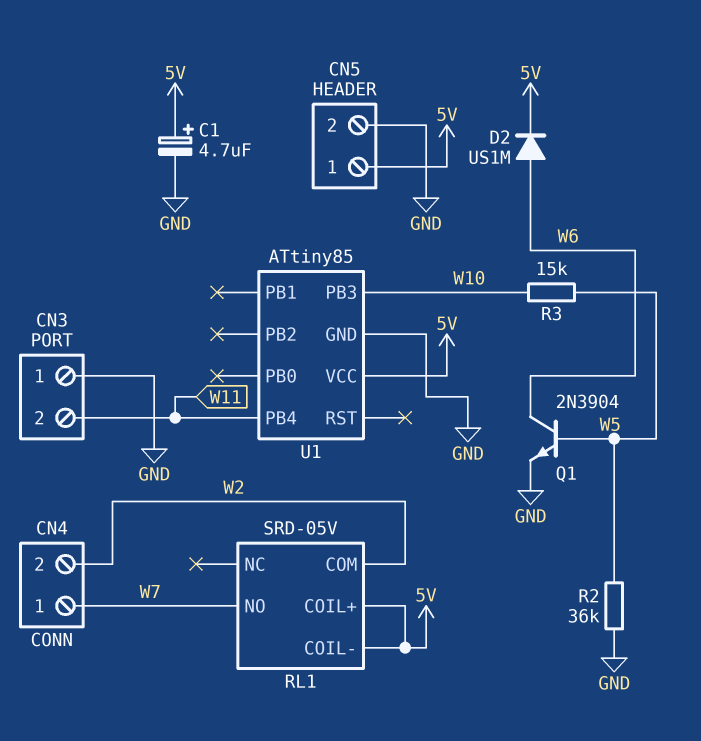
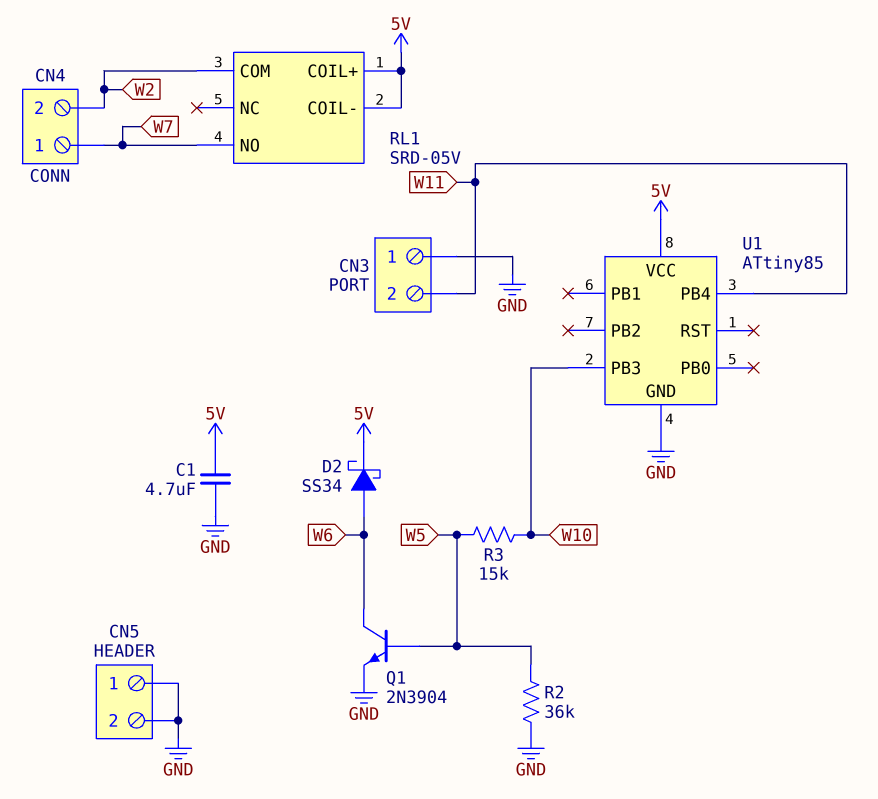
C1: 4.7uF (plus 5V, minus GND) -> 4.7uF (5V, GND)
CN5 pin 1: 5V -> GND
D2: diode US1M (A W6, K 5V) -> schottky SS34 (A W6, K 5V)

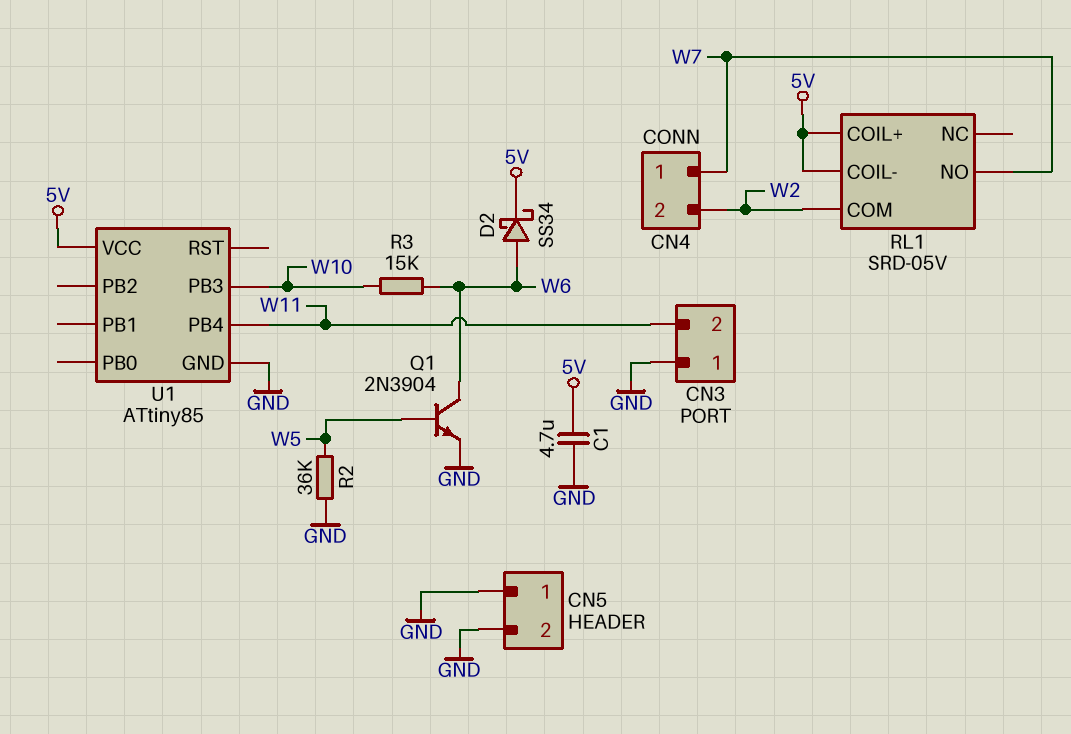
R3: 15k (W5, W10) -> 15k (W6, W10)

